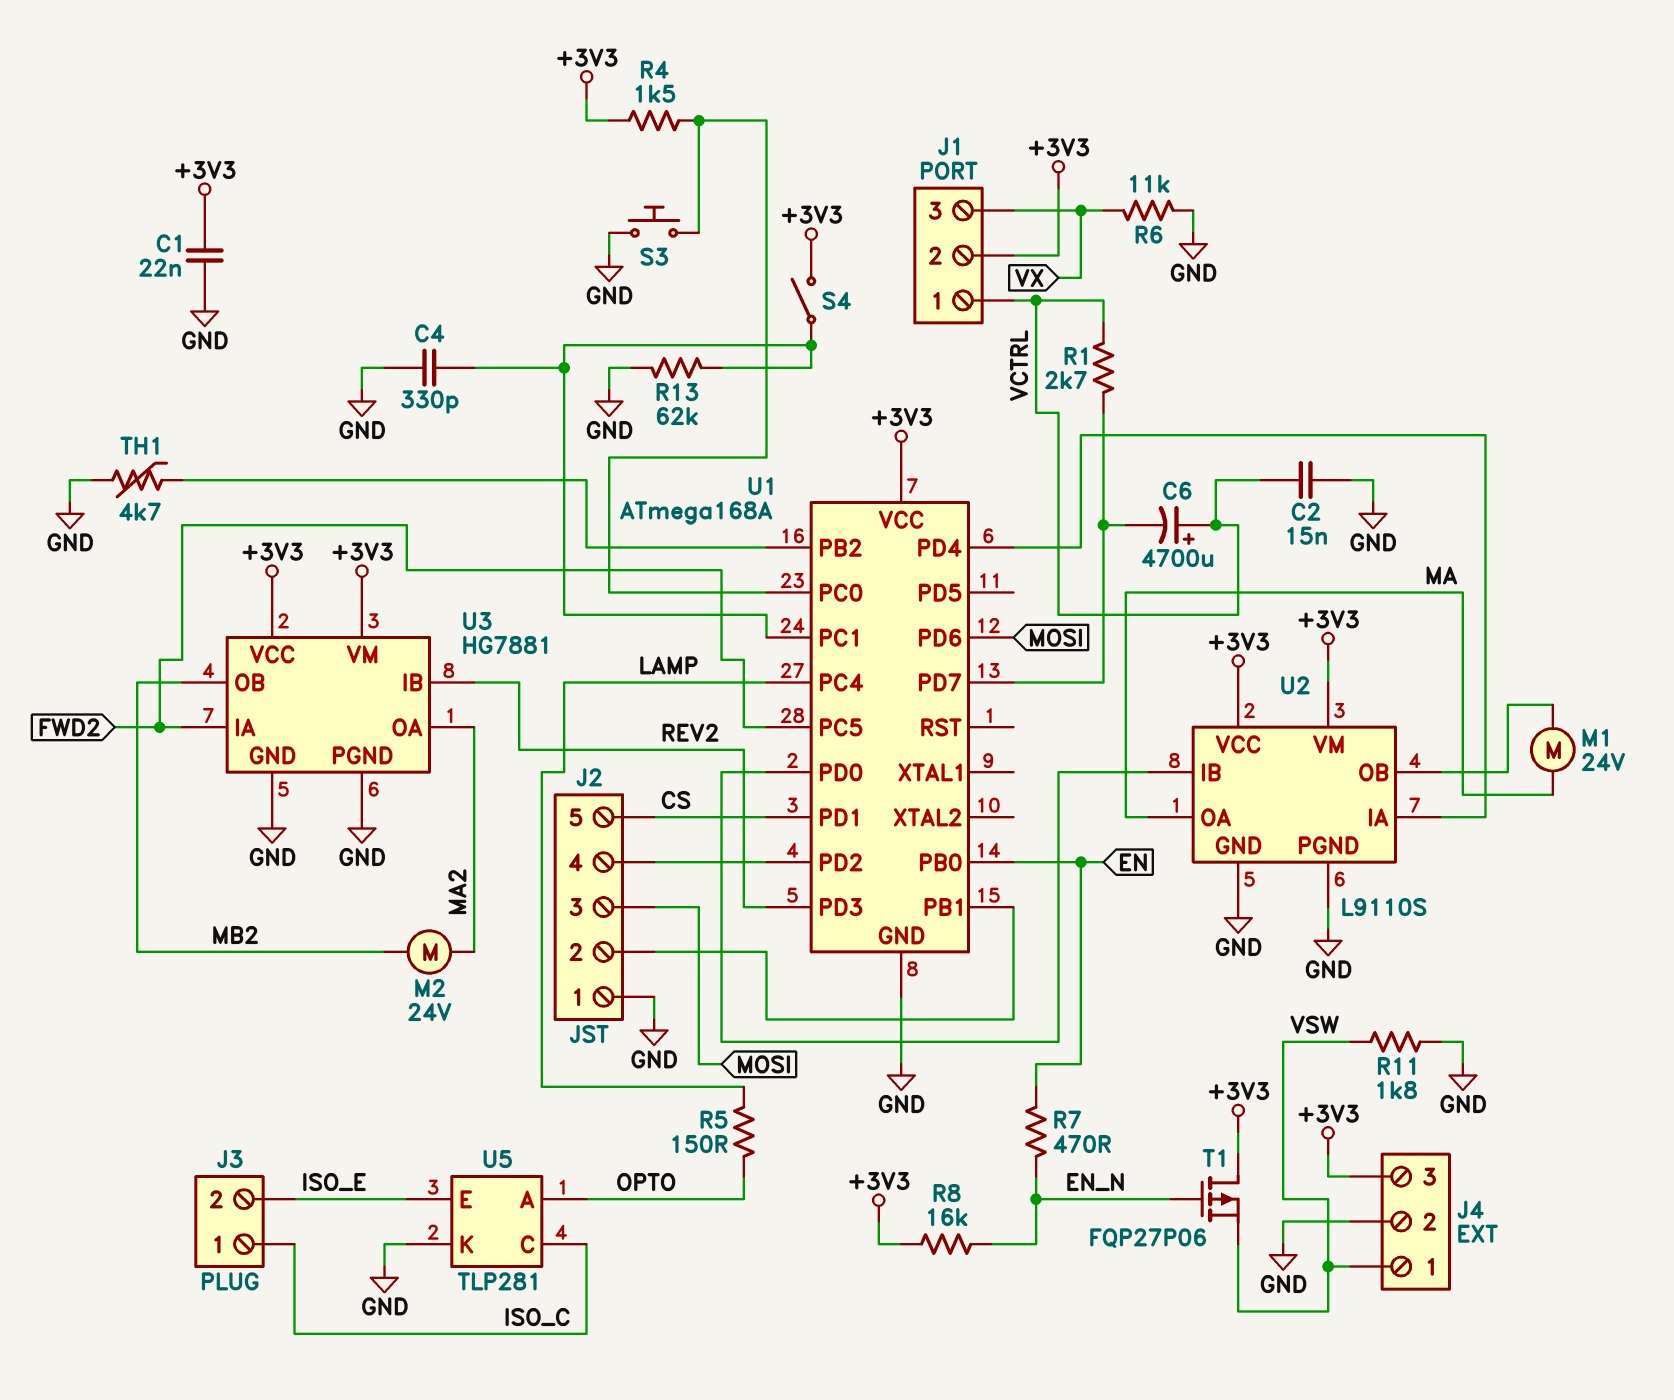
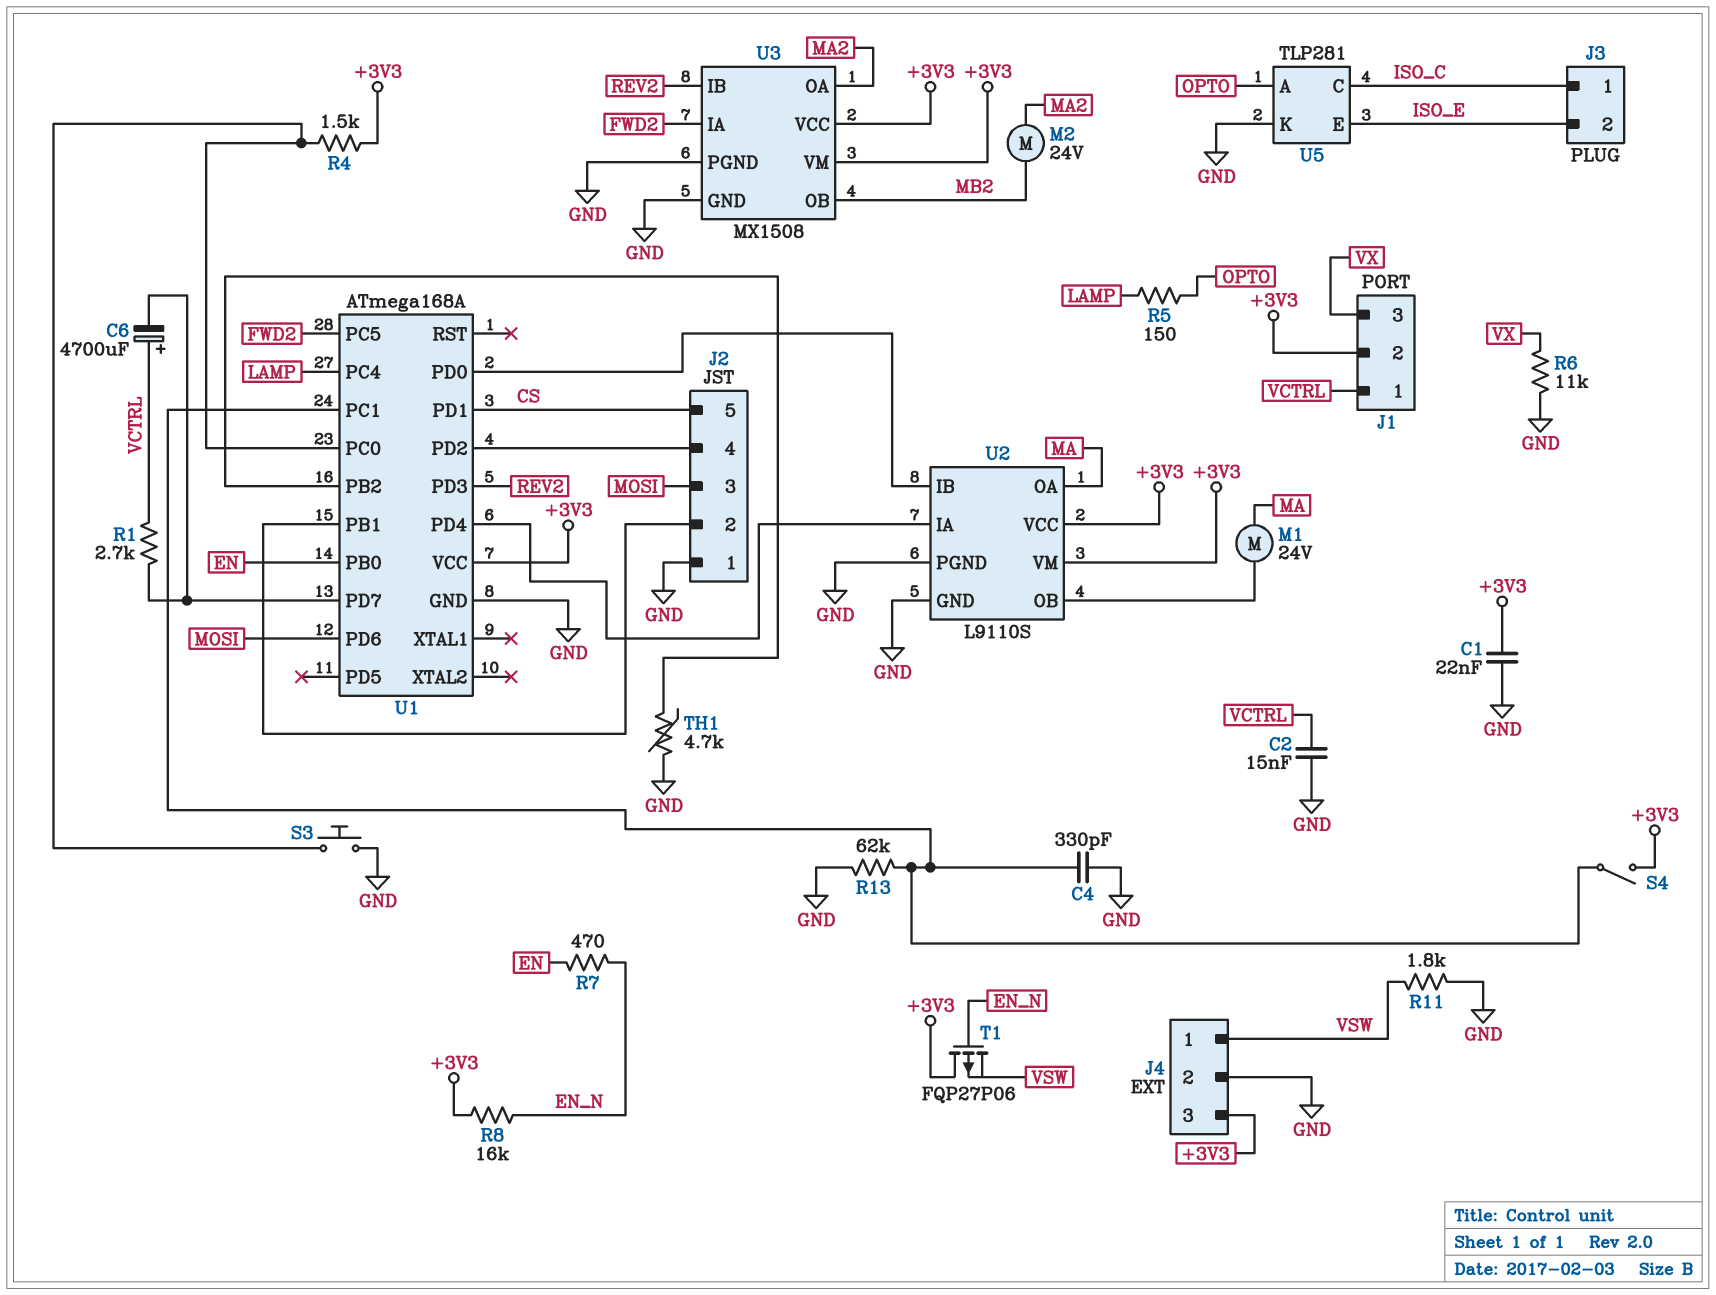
U3: HG7881 -> MX1508

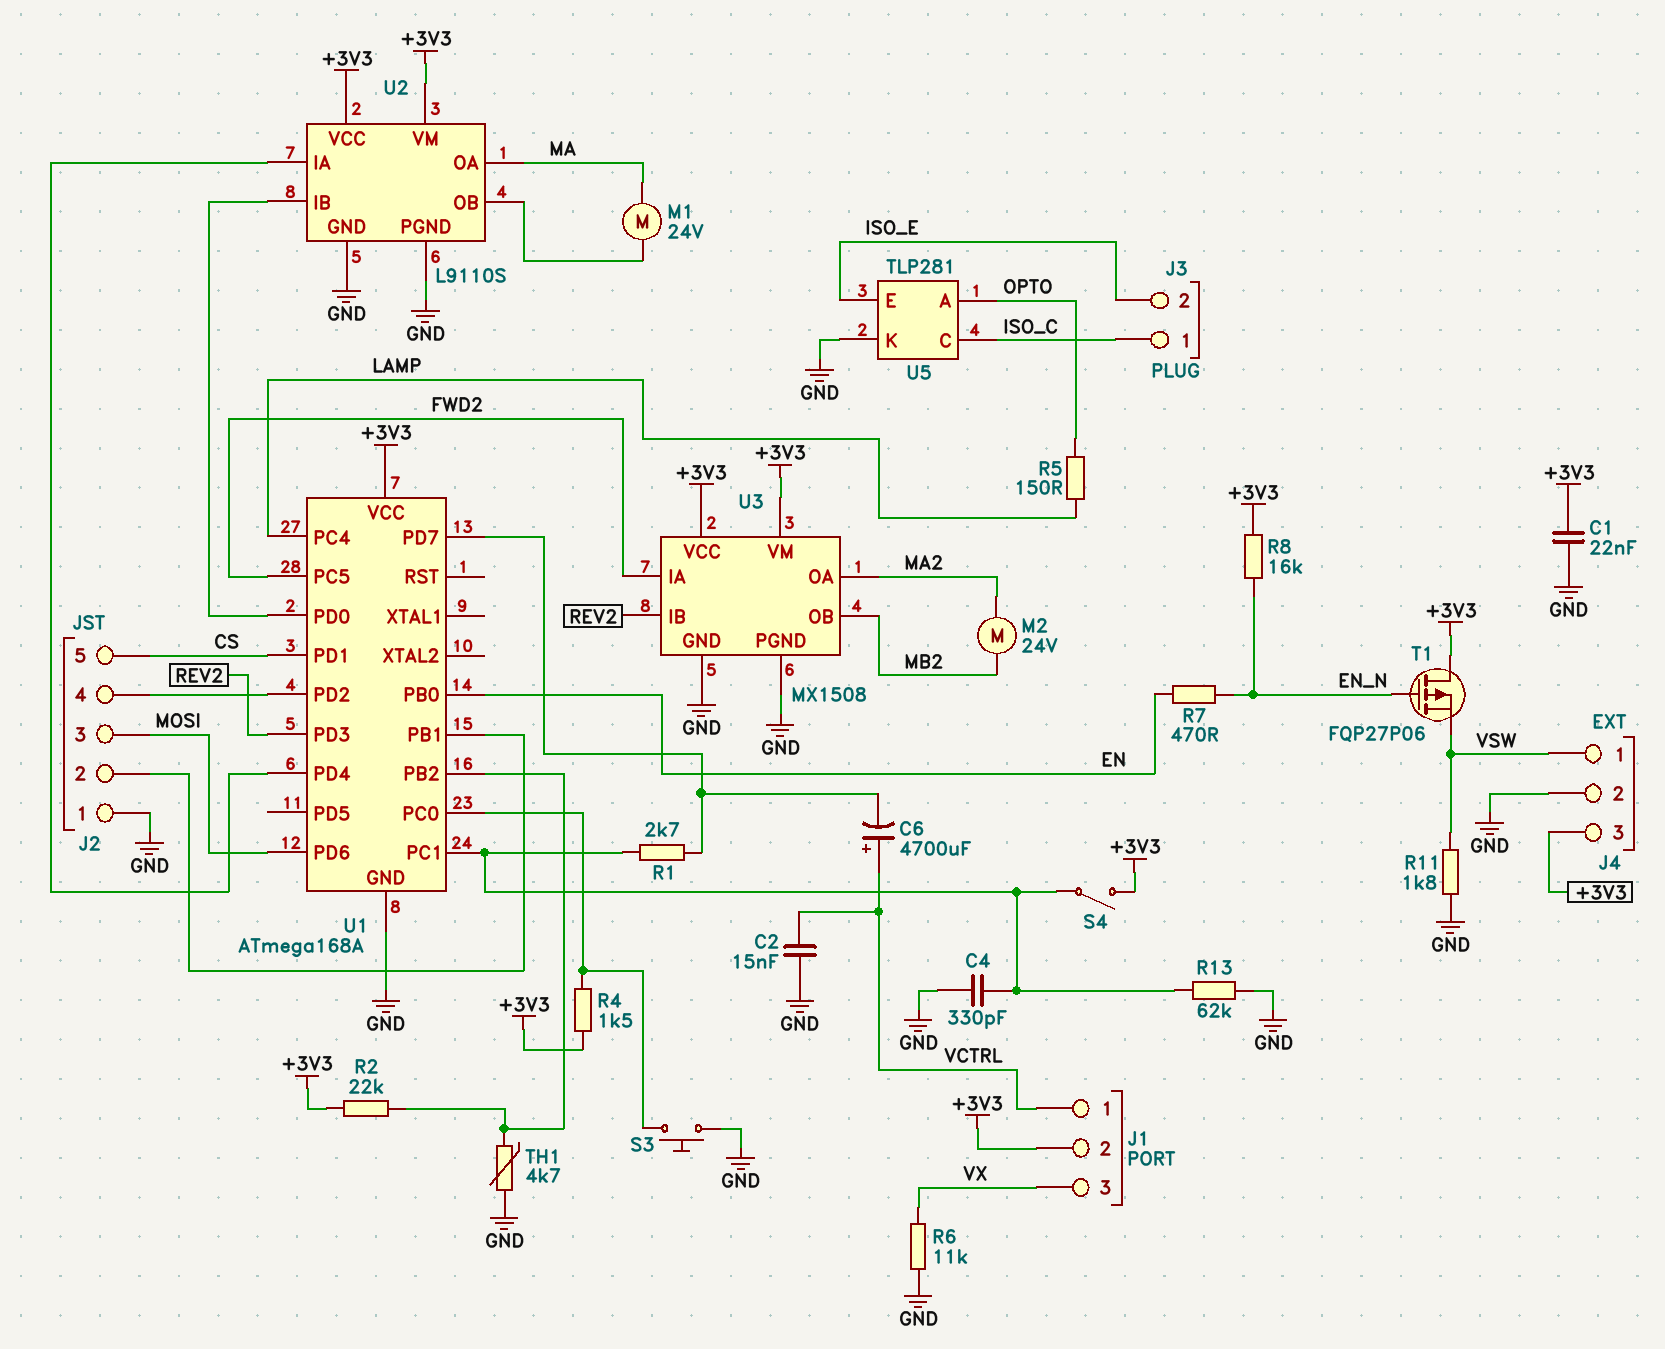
R1: 2.7k (U1/PD7, VCTRL) -> 2.7k (U1/PC1, U1/PD7)
R2: none -> 22k (+3V3, U1/PB2)

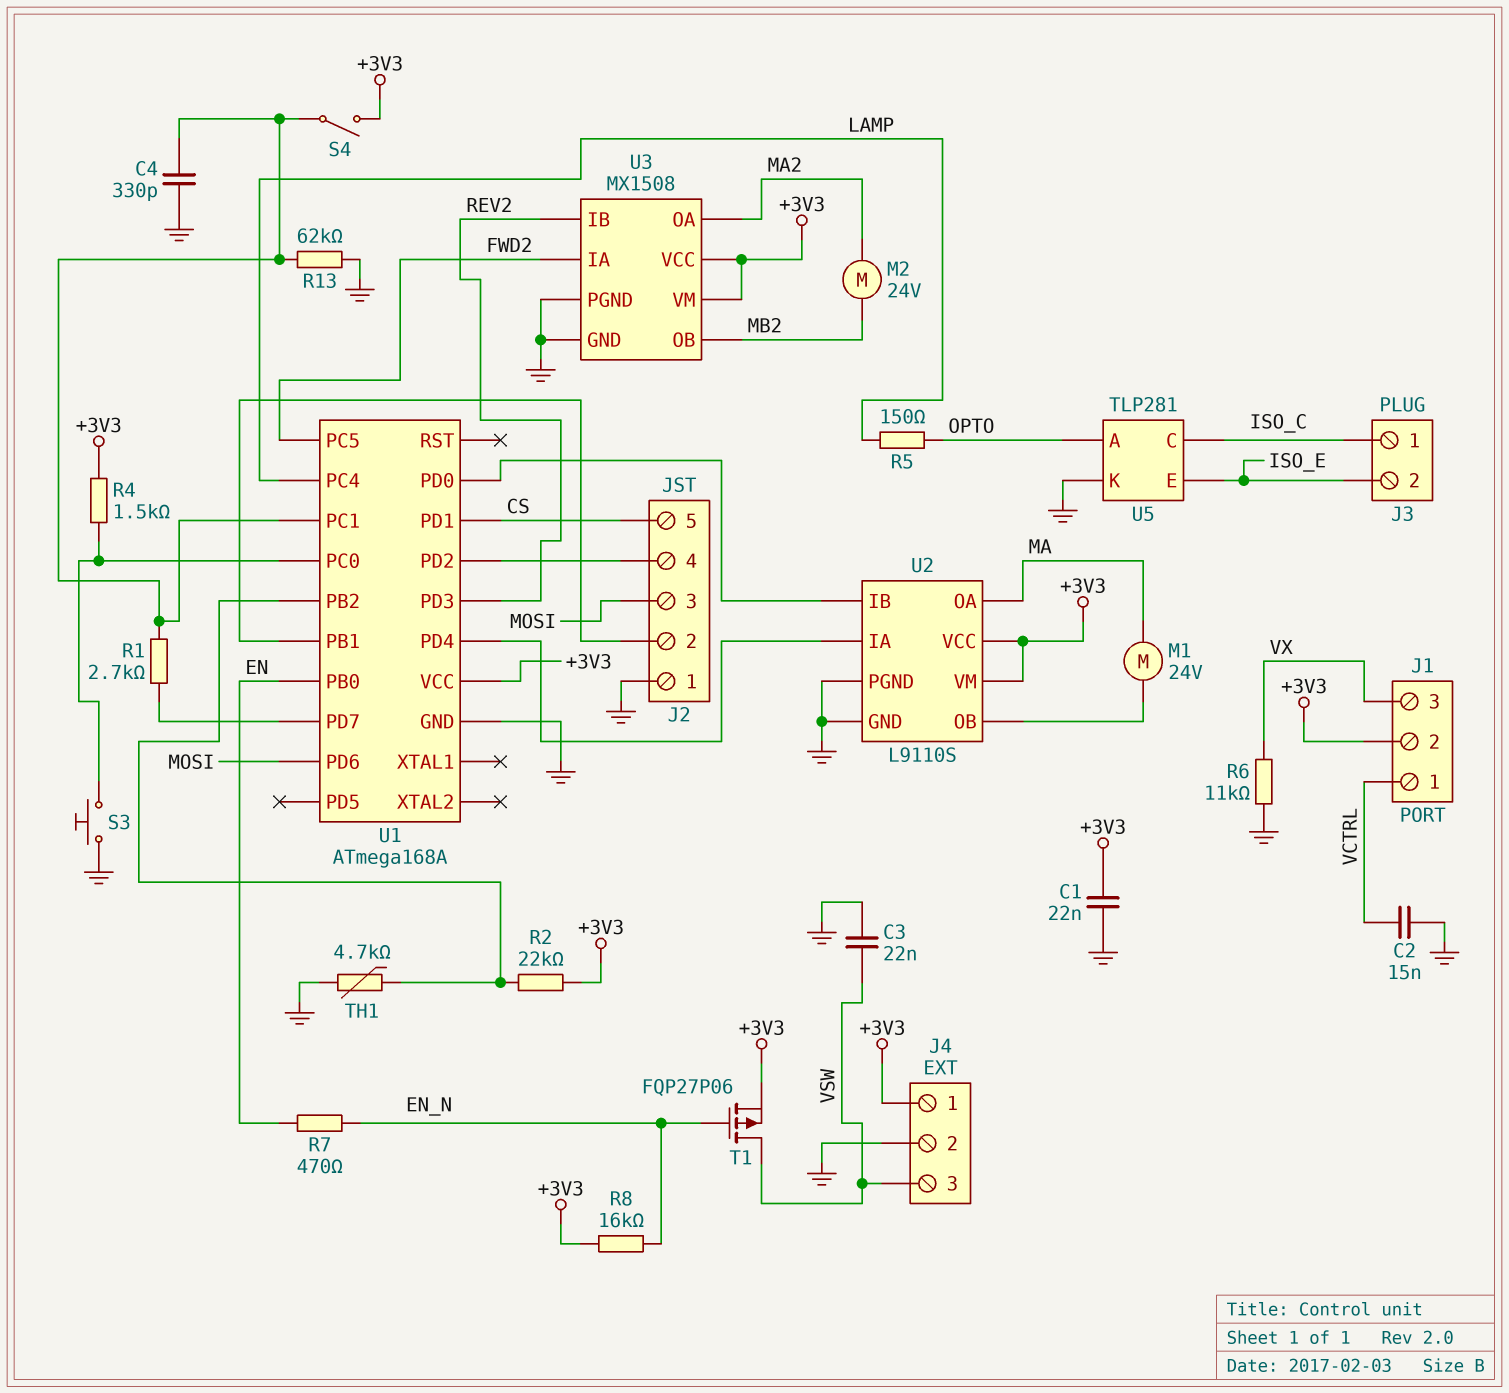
C3: none -> 22nF (GND, VSW)
C6: 4700uF (plus VCTRL, minus U1/PD7) -> none
J4 pin 1: VSW -> +3V3
J4 pin 3: +3V3 -> VSW
R11: 1.8k (GND, VSW) -> none
T1: PMOS FQP27P06 (G EN_N, D +3V3, S VSW) -> PMOS FQP27P06 (G EN_N, D VSW, S +3V3)

